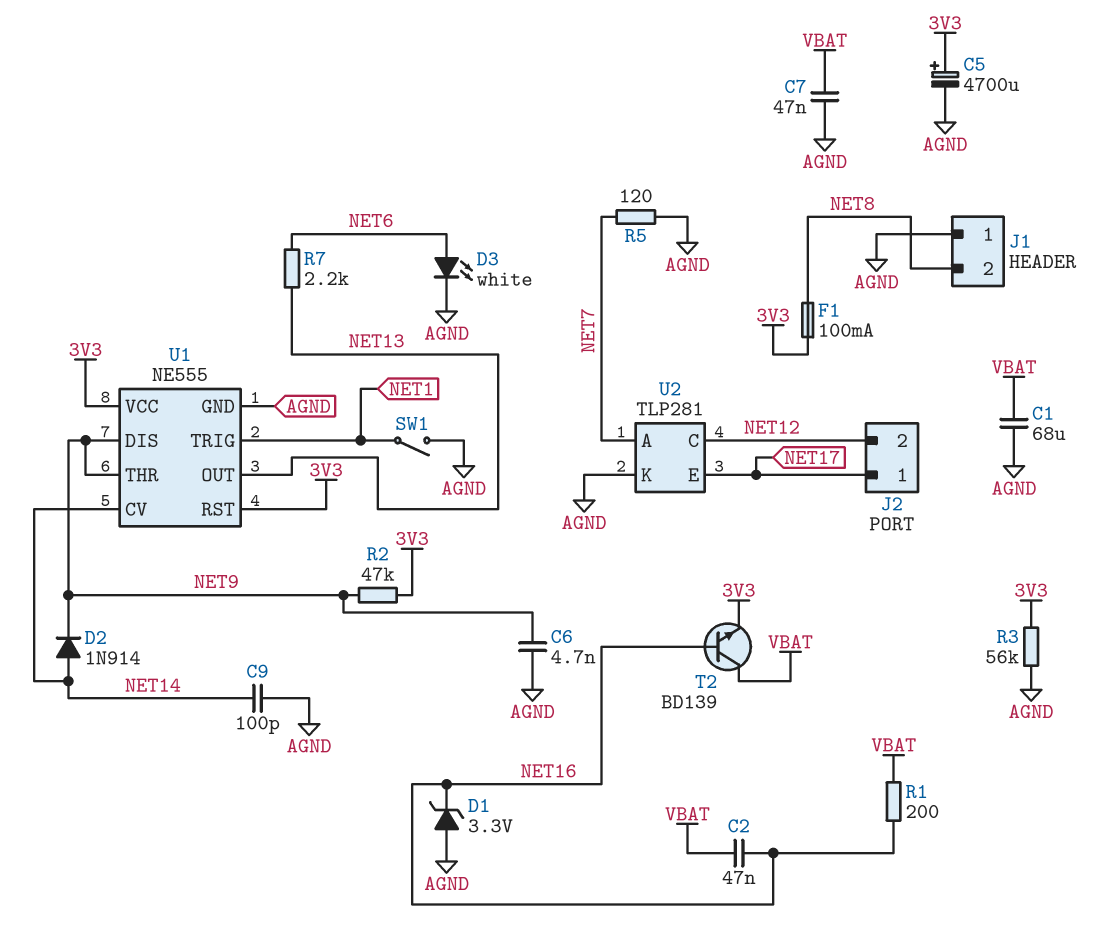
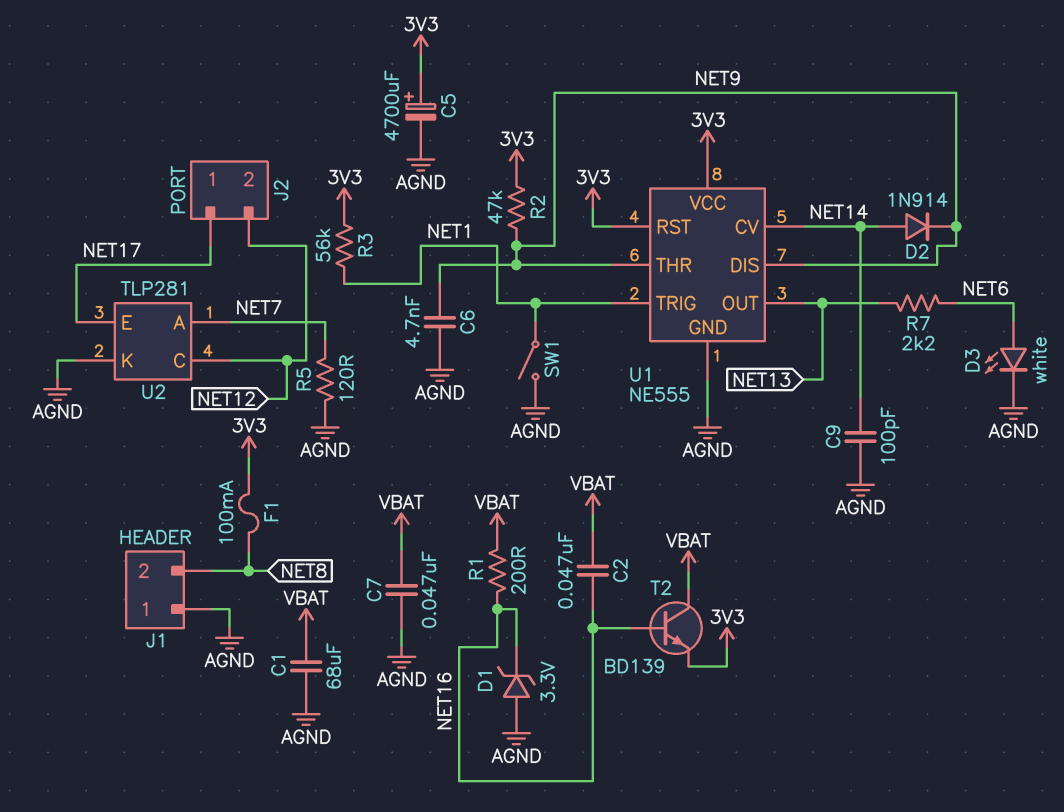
R3: 56k (3V3, AGND) -> 56k (3V3, NET1)

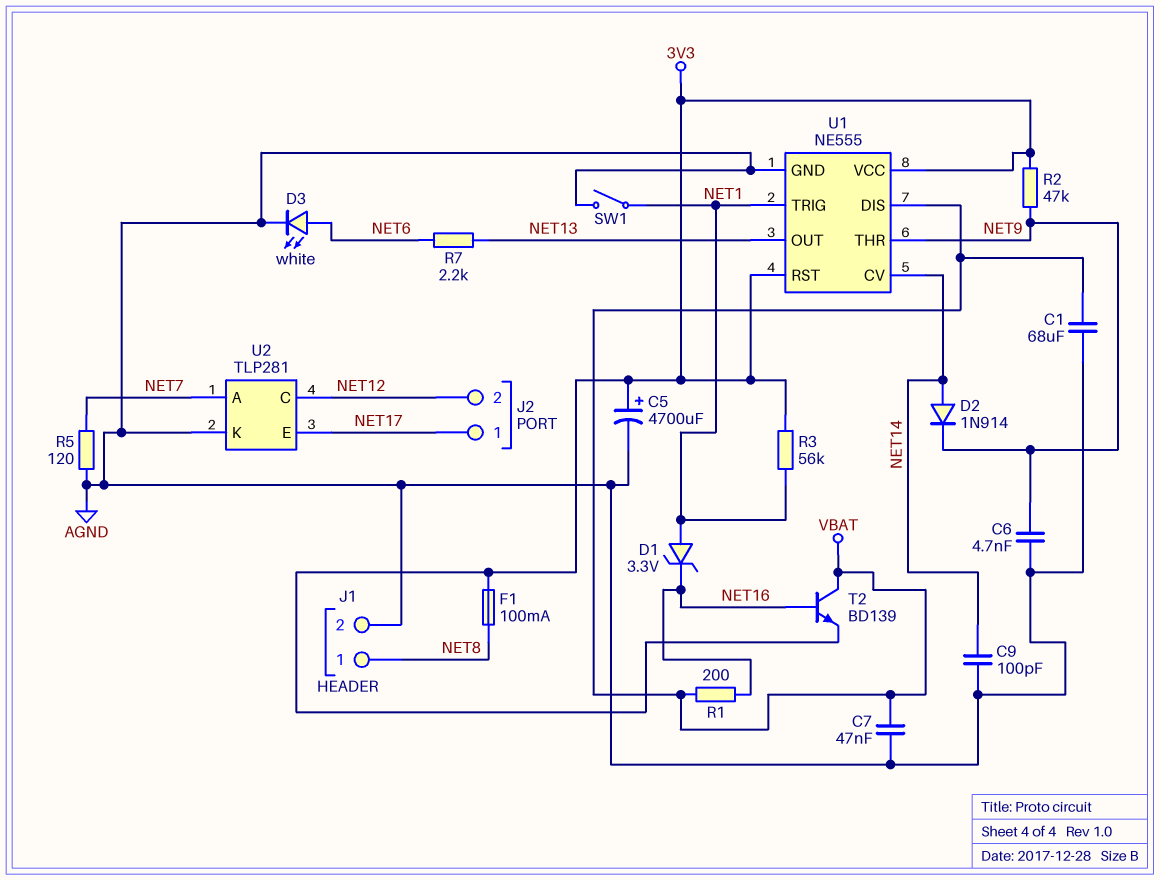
C2: 47nF (NET16, VBAT) -> none
D1: zener 3.3V (A AGND, K NET16) -> zener 3.3V (A NET1, K NET16)
J1 pin 1: AGND -> NET8
J1 pin 2: NET8 -> AGND
U1 pin DIS: NET9 -> VBAT

